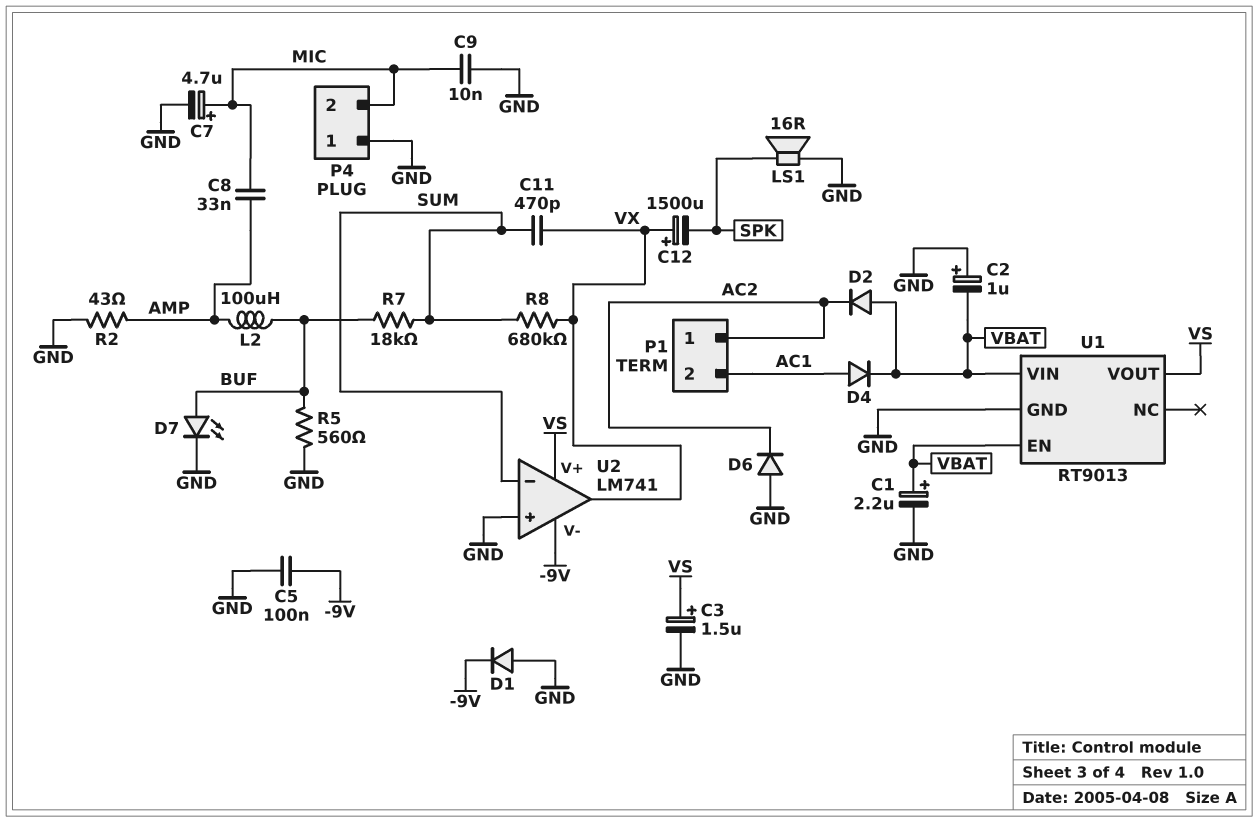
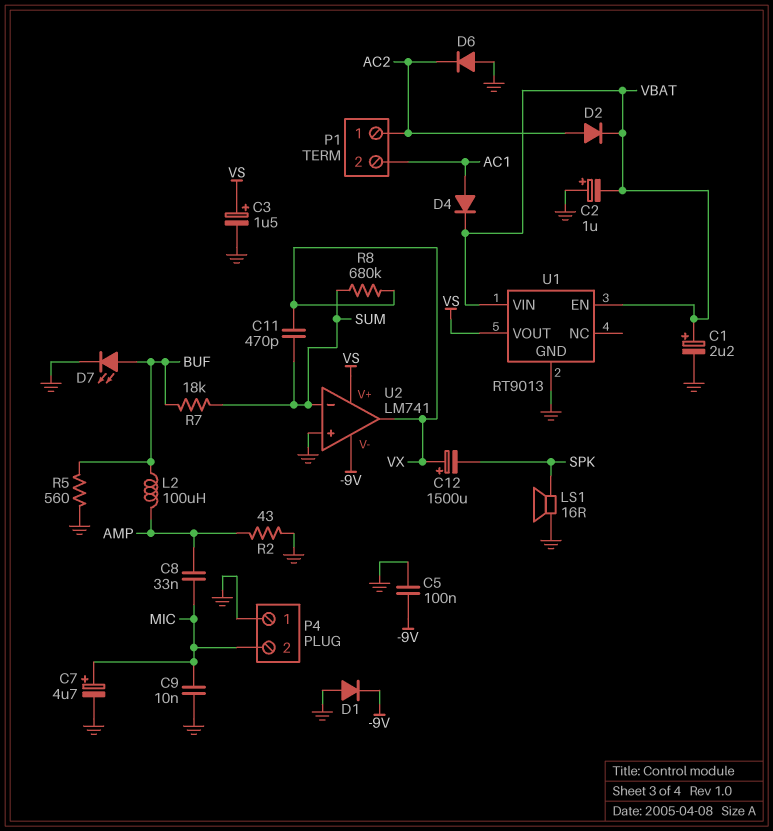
D2: diode (A VBAT, K AC2) -> diode (A AC2, K VBAT)

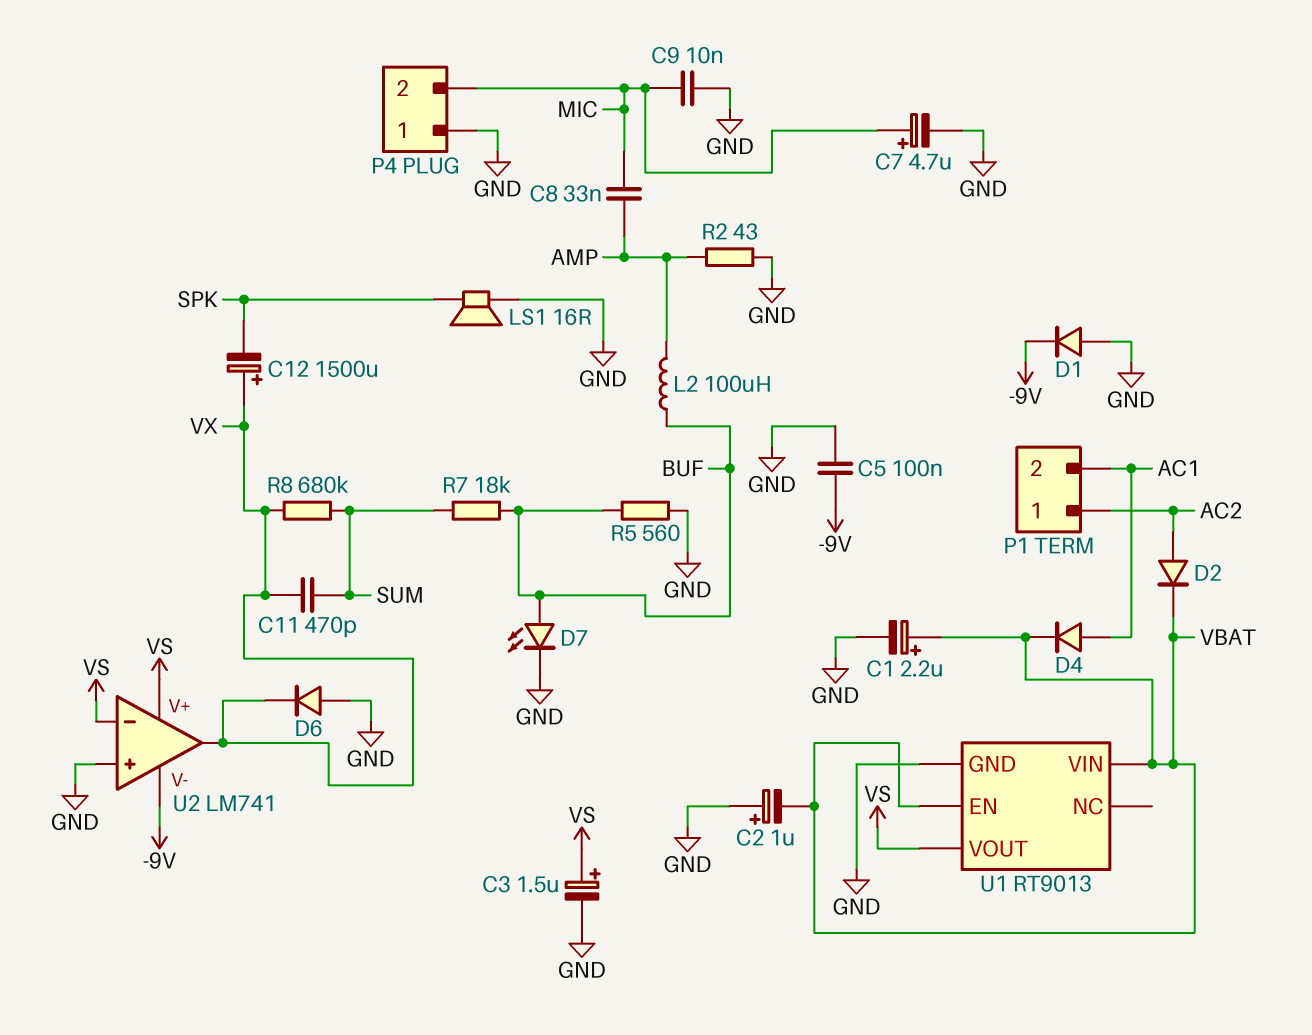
D6: diode (A GND, K AC2) -> diode (A GND, K VX)
U2 pin in-: SUM -> VS

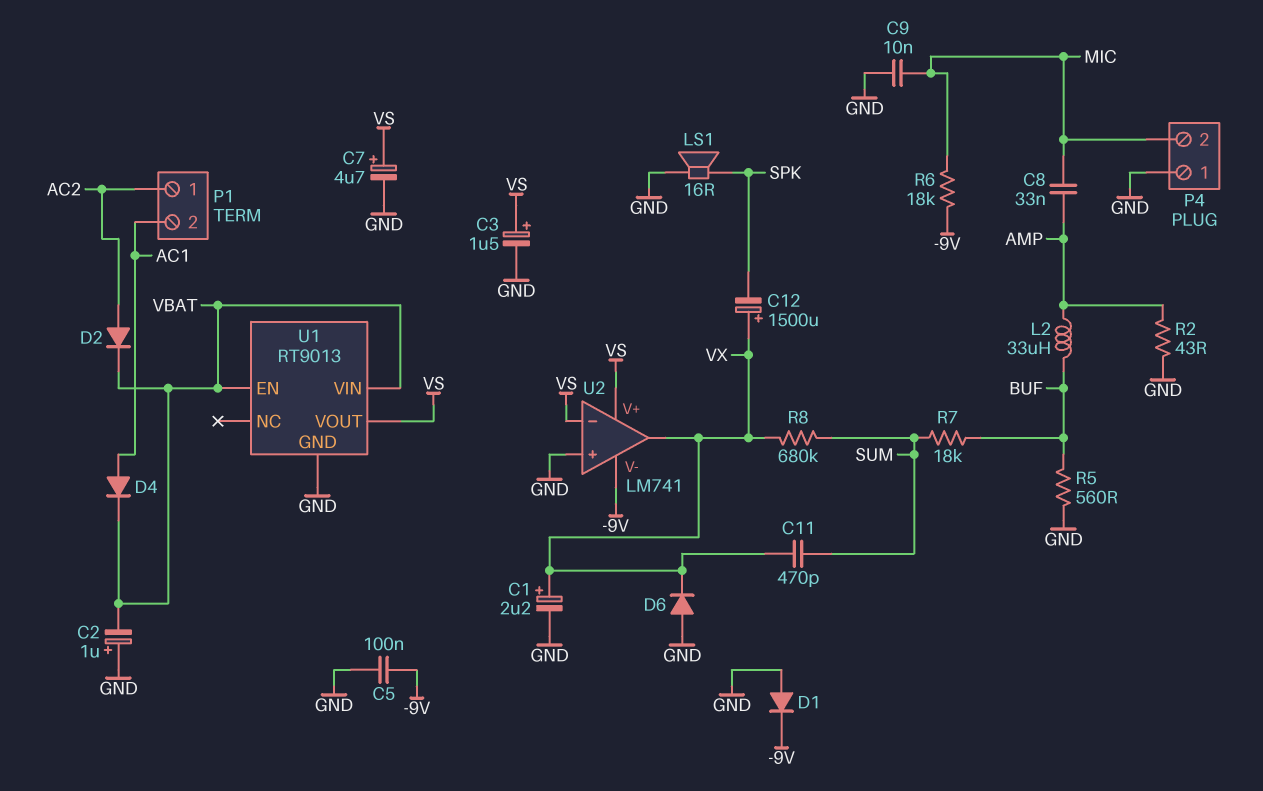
C1: 2.2uF (plus VBAT, minus GND) -> 2.2uF (plus VX, minus GND)
C7: 4.7uF (plus MIC, minus GND) -> 4.7uF (plus VS, minus GND)
D7: LED (A BUF, K GND) -> none
L2: 100uH (AMP, BUF) -> 33uH (AMP, BUF)
R6: none -> 18k (-9V, MIC)

